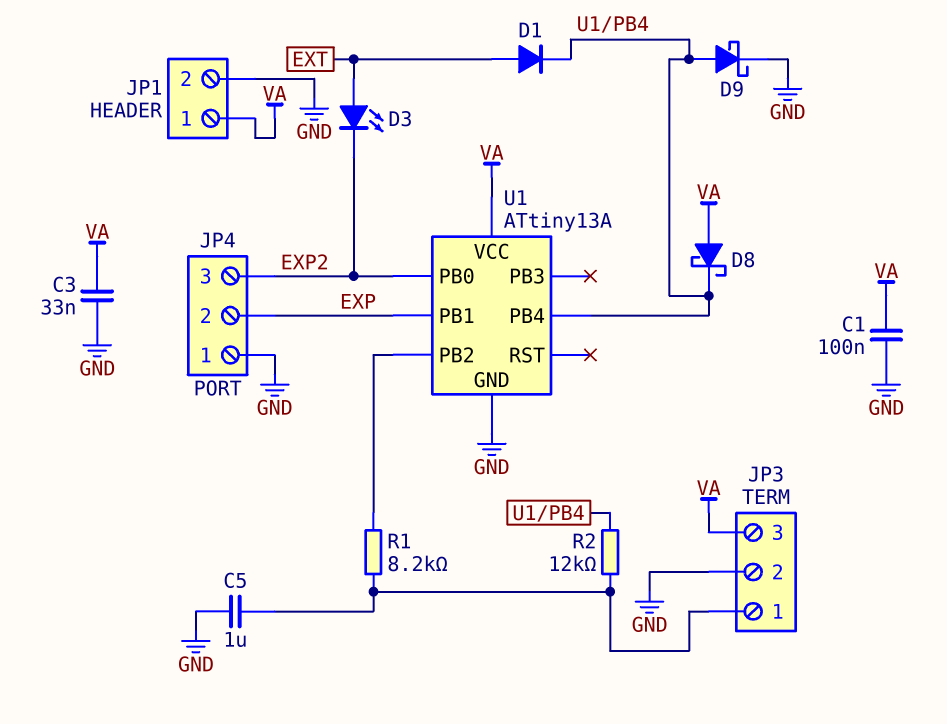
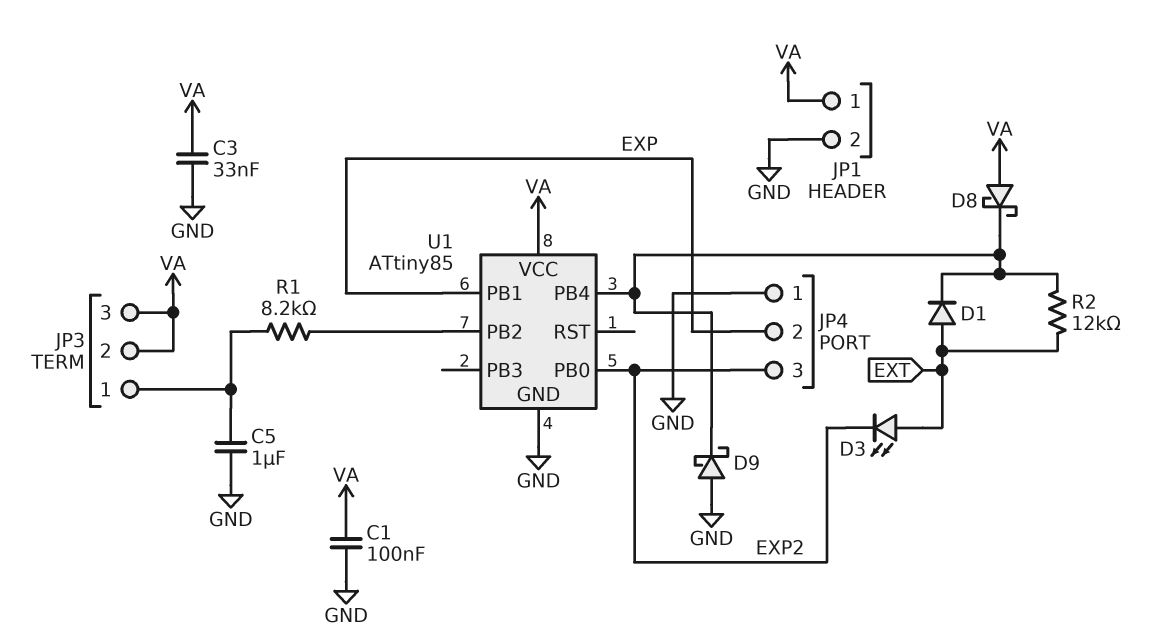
D9: schottky (A U1/PB4, K GND) -> schottky (A GND, K U1/PB4)
JP3 pin 2: GND -> VA
R2: 12k (JP3/1, U1/PB4) -> 12k (EXT, U1/PB4)
U1: ATtiny13A -> ATtiny85

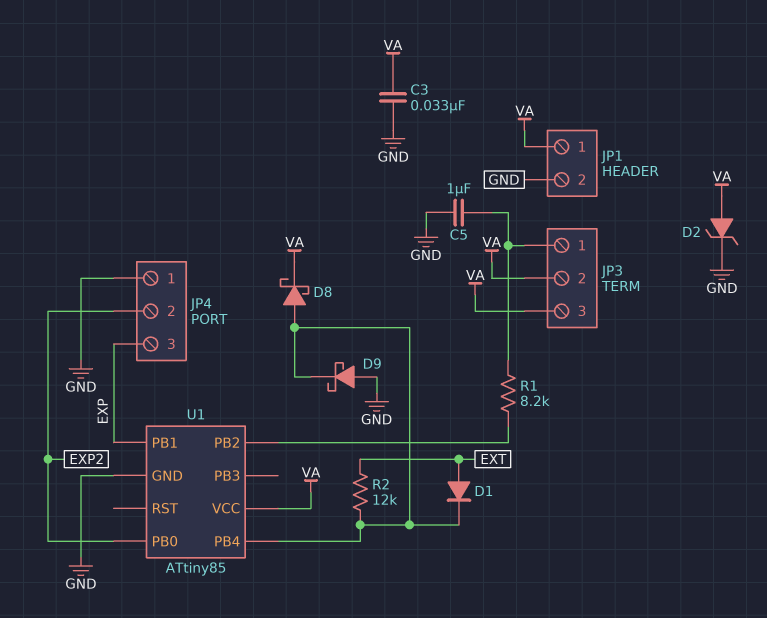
C1: 100nF (GND, VA) -> none
D2: none -> zener (A VA, K GND)
D3: LED (A EXT, K EXP2) -> none
D8: schottky (A VA, K U1/PB4) -> schottky (A U1/PB4, K VA)
JP4 pin 2: EXP -> EXP2
JP4 pin 3: EXP2 -> EXP

